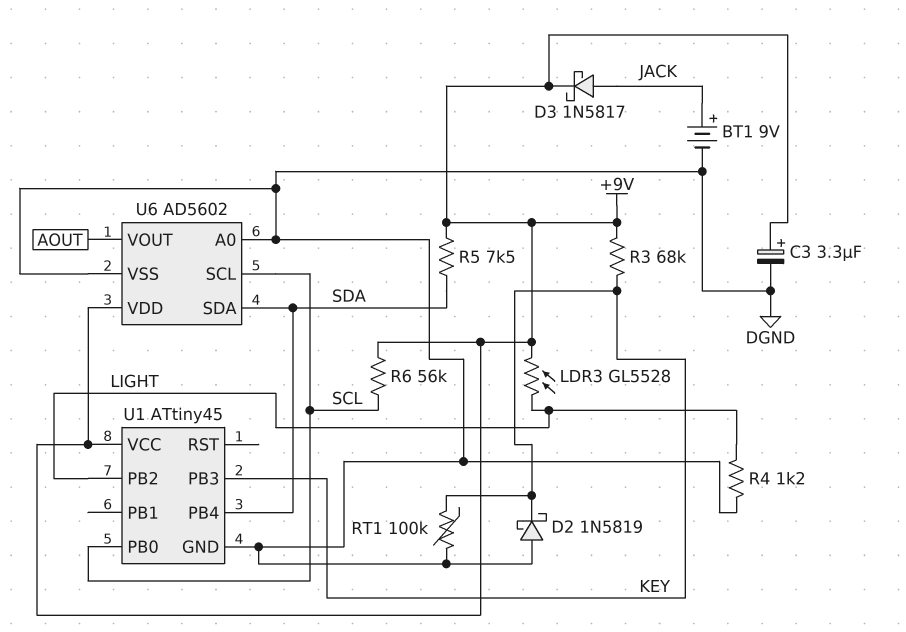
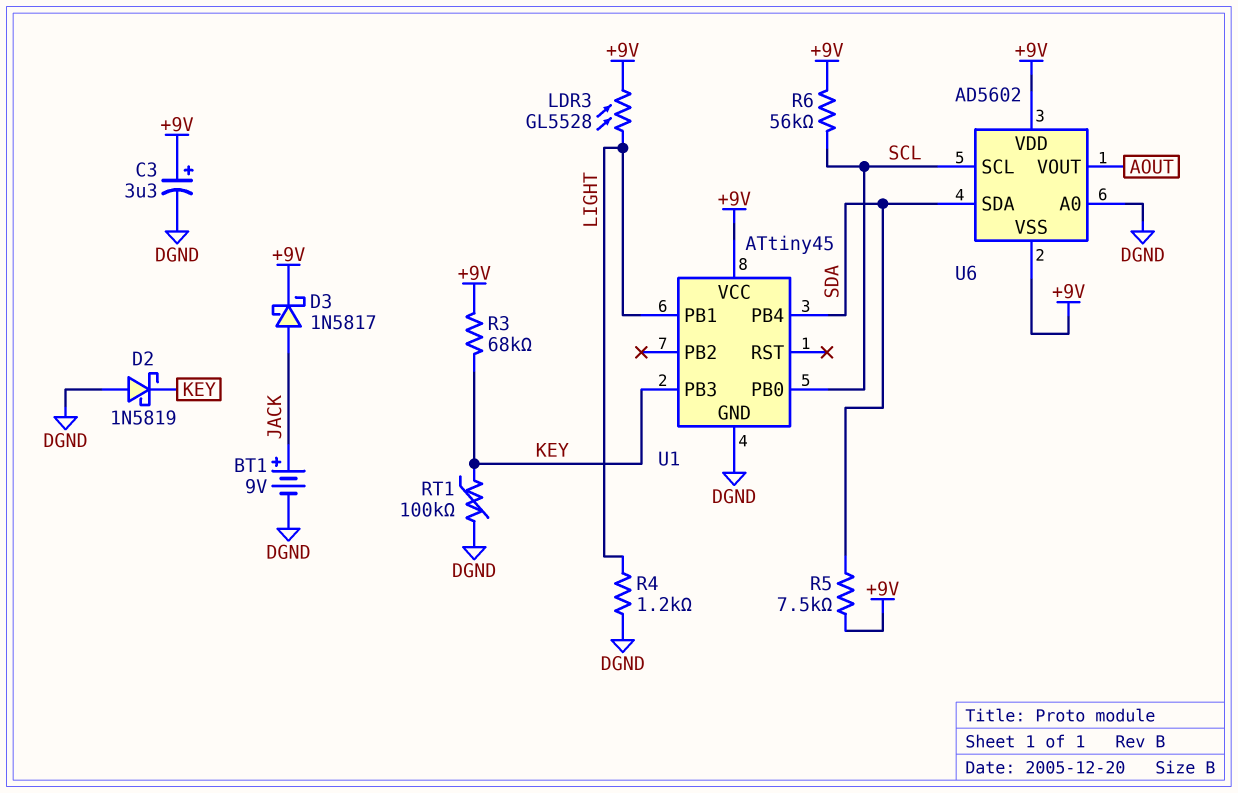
U1 pin PB1: none -> LIGHT
U1 pin PB2: LIGHT -> none
U6 pin VSS: DGND -> +9V

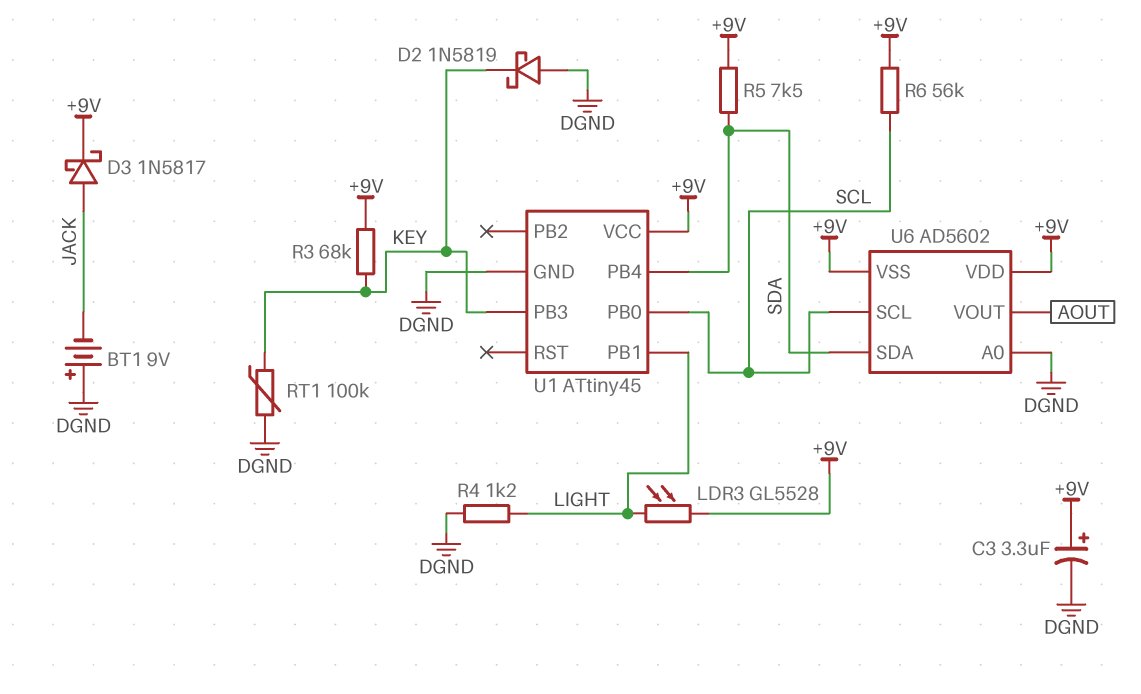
BT1: 9V (plus JACK, minus DGND) -> 9V (plus DGND, minus JACK)

